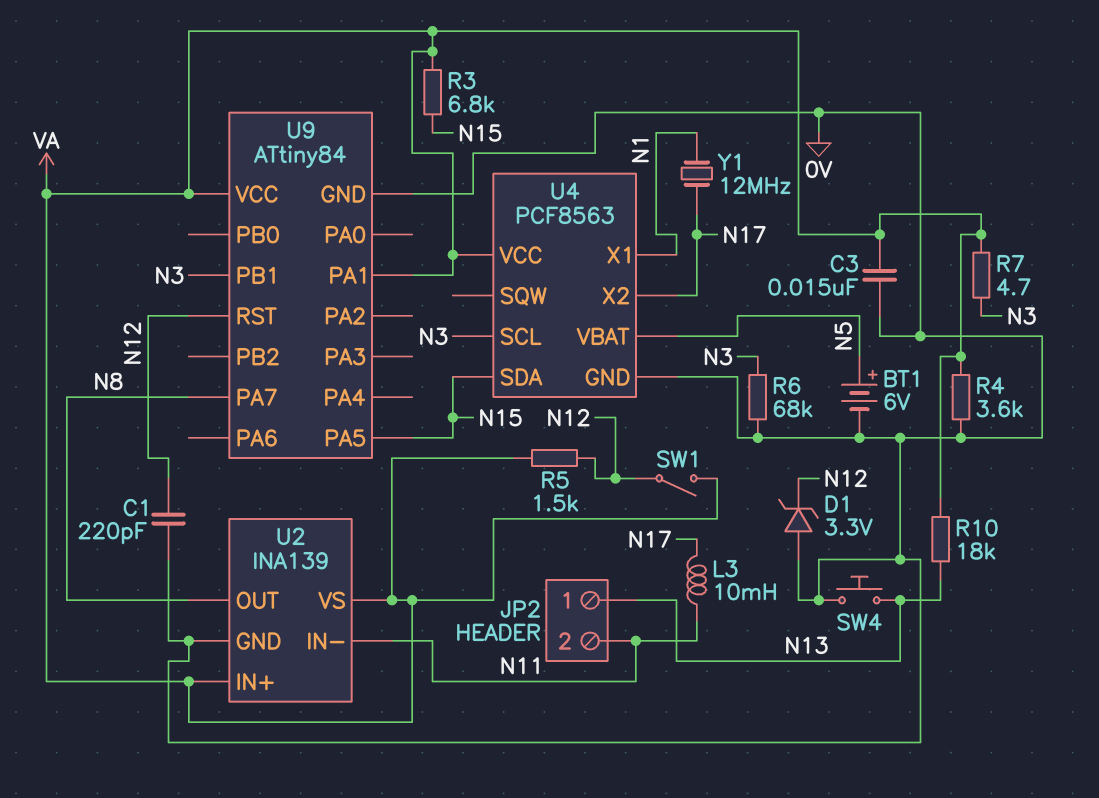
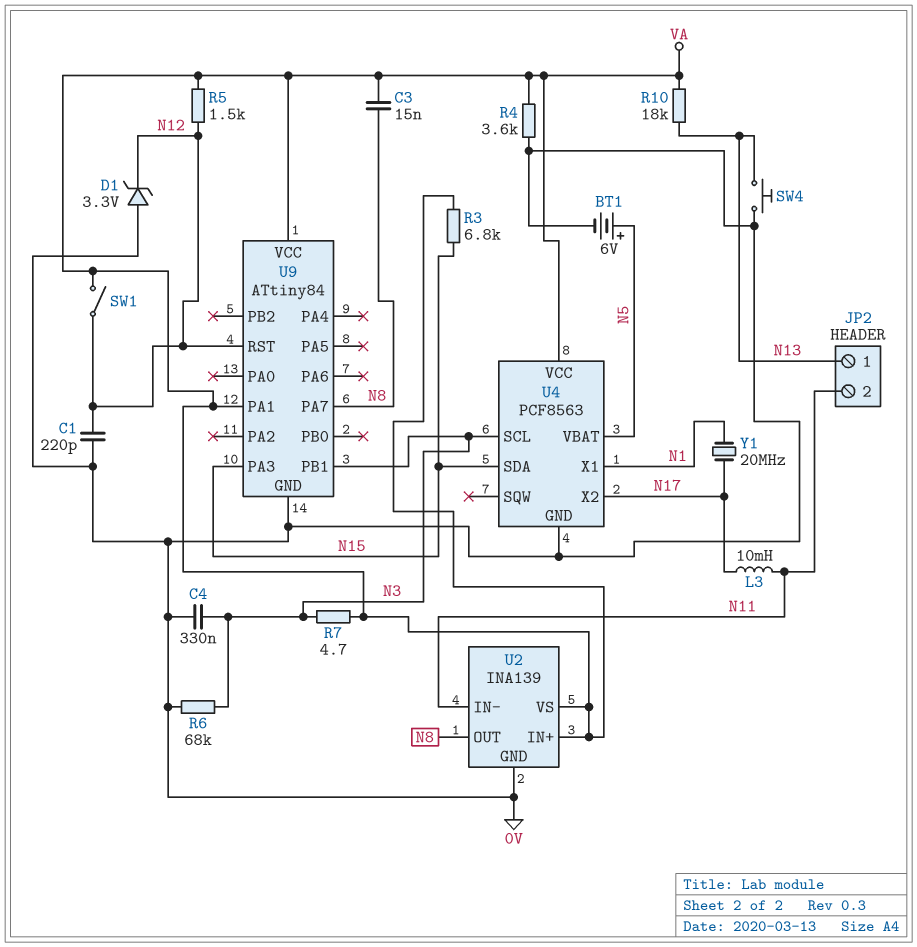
C3: 15nF (0V, VA) -> 15nF (N8, VA)
C4: none -> 330nF (0V, N3)
U9 pin PA3: none -> N15
U9 pin PA5: N15 -> none
Y1: 12MHz (N1, N17) -> 20MHz (N1, N17)

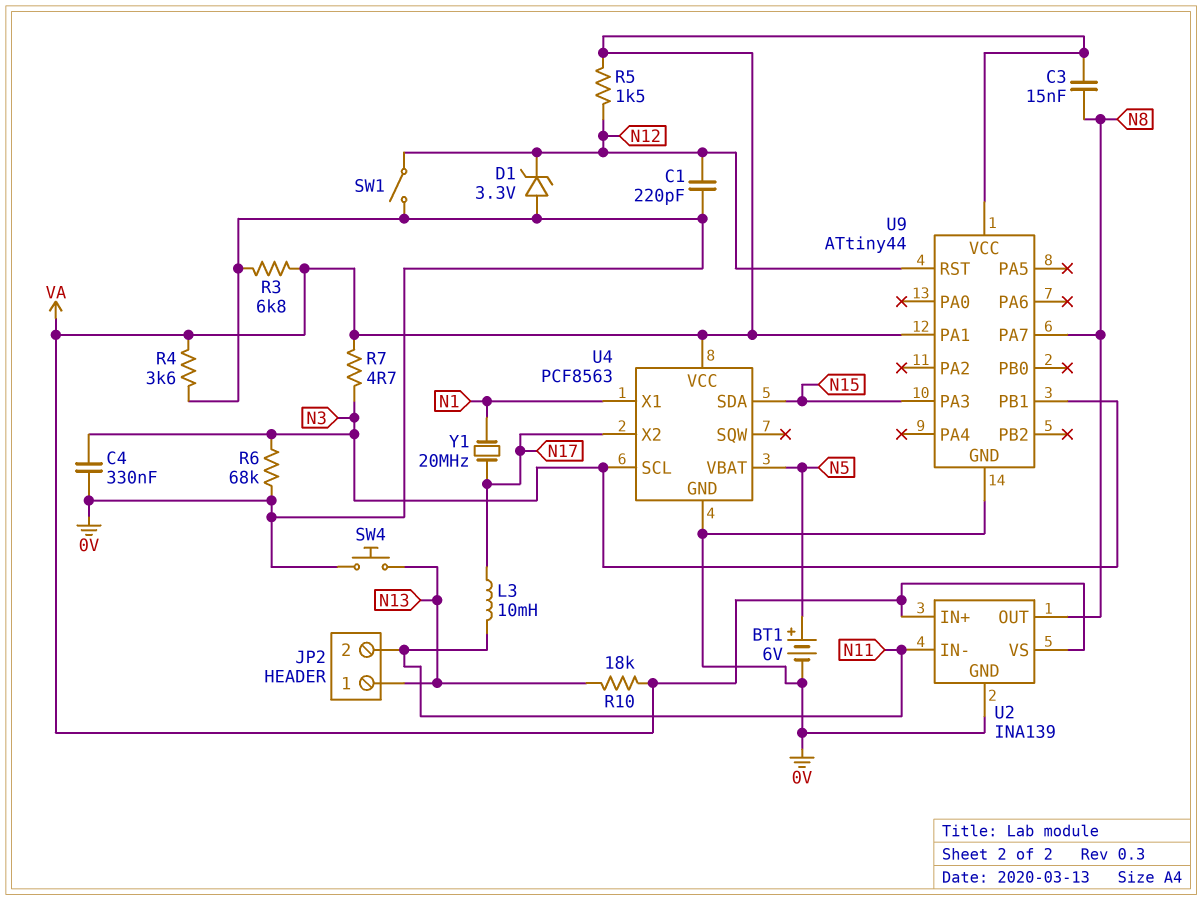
R3: 6.8k (N15, VA) -> 6.8k (0V, VA)
SW1: switch (N12, VA) -> switch (0V, N12)
U9: ATtiny84 -> ATtiny44

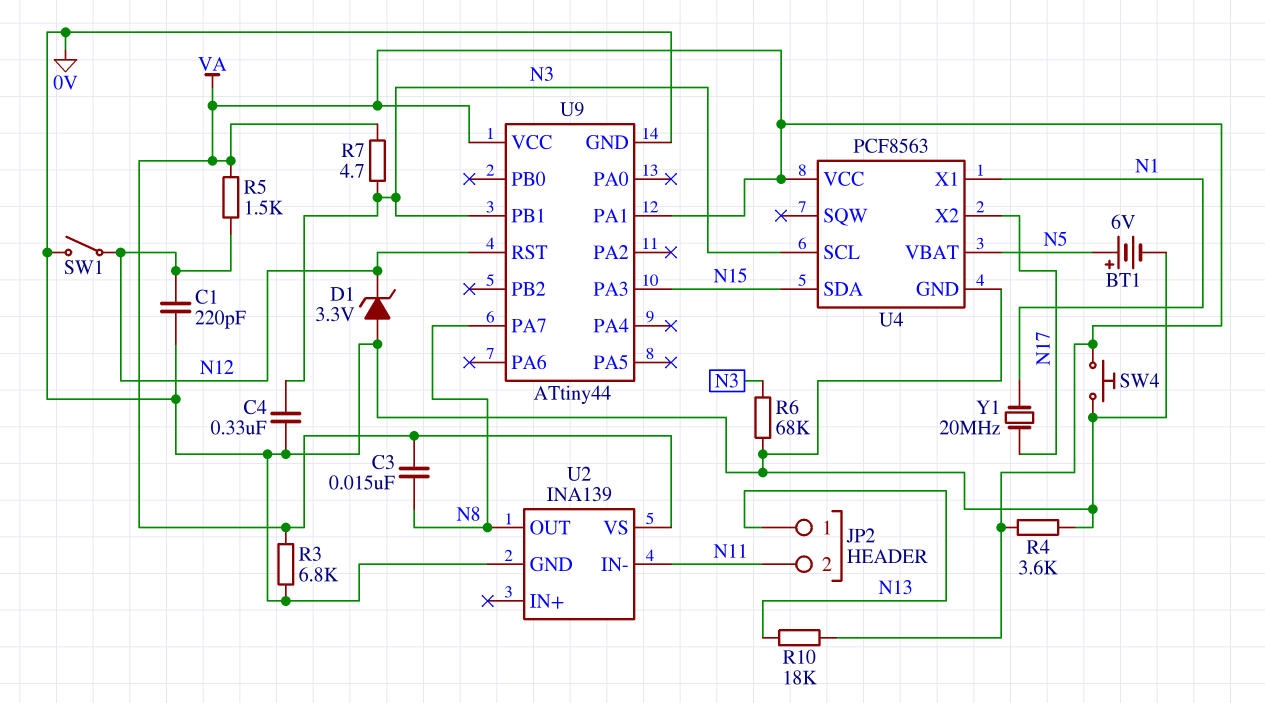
L3: 10mH (N11, N17) -> none
SW4: button (0V, N13) -> button (0V, VA)
U2 pin IN+: VA -> none

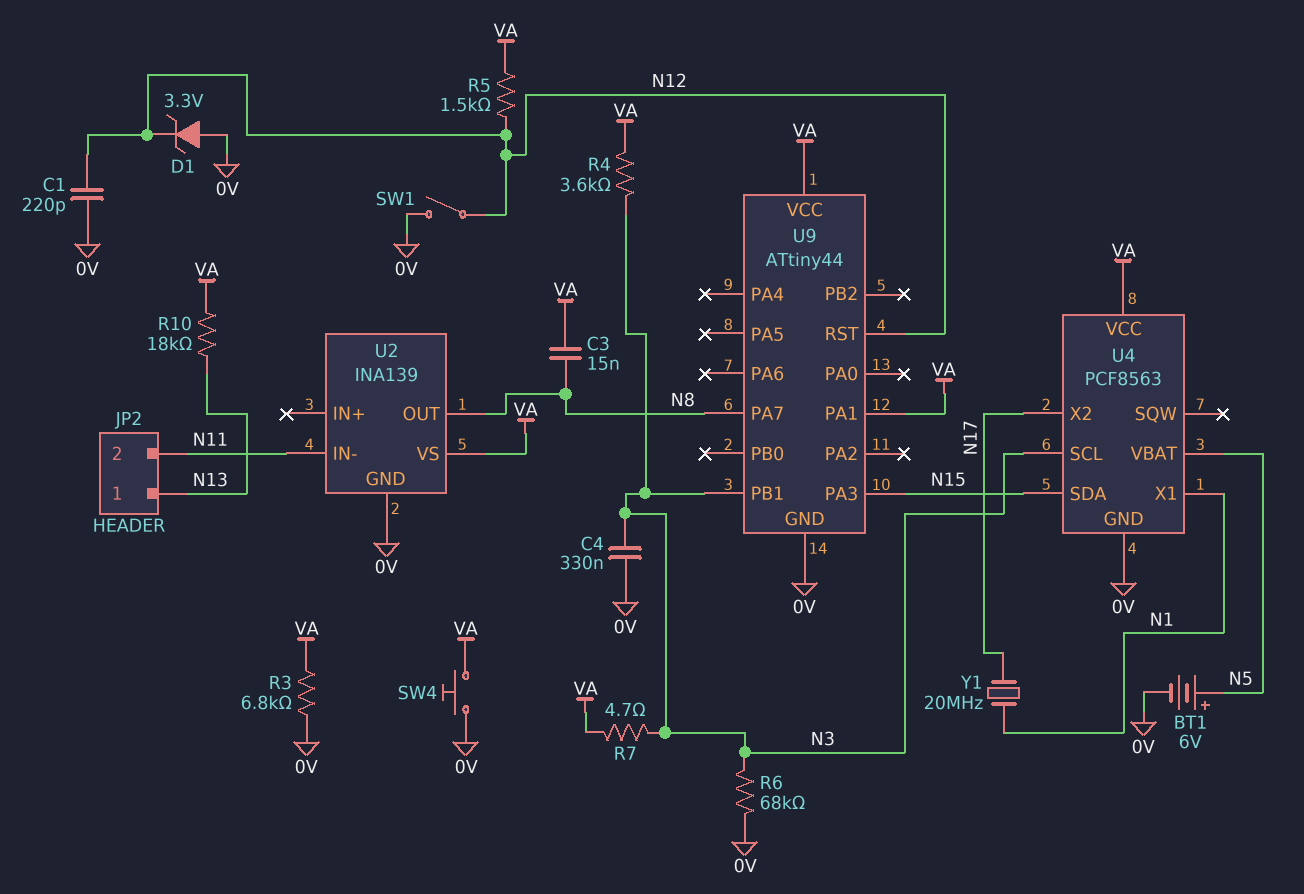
R4: 3.6k (0V, VA) -> 3.6k (N3, VA)

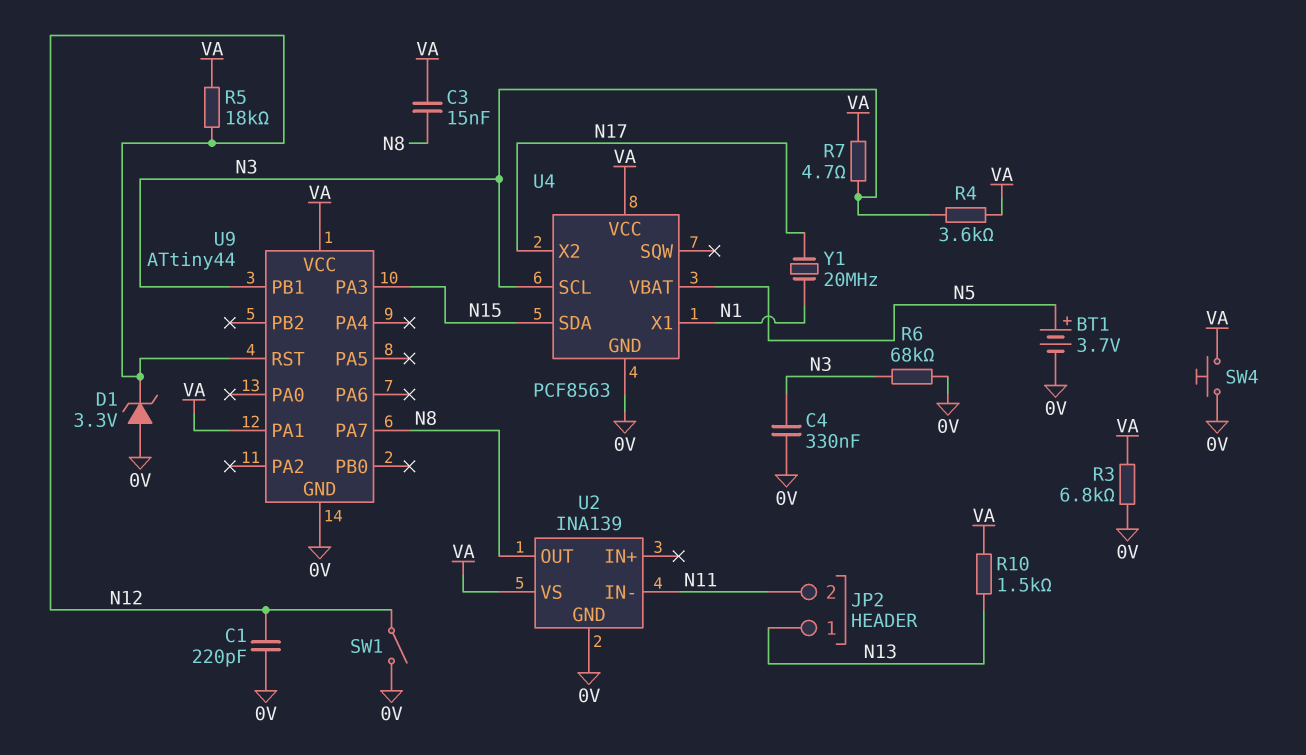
BT1: 6V (plus N5, minus 0V) -> 3.7V (plus N5, minus 0V)
R5: 1.5k (N12, VA) -> 18k (N12, VA)
R10: 18k (N13, VA) -> 1.5k (N13, VA)

